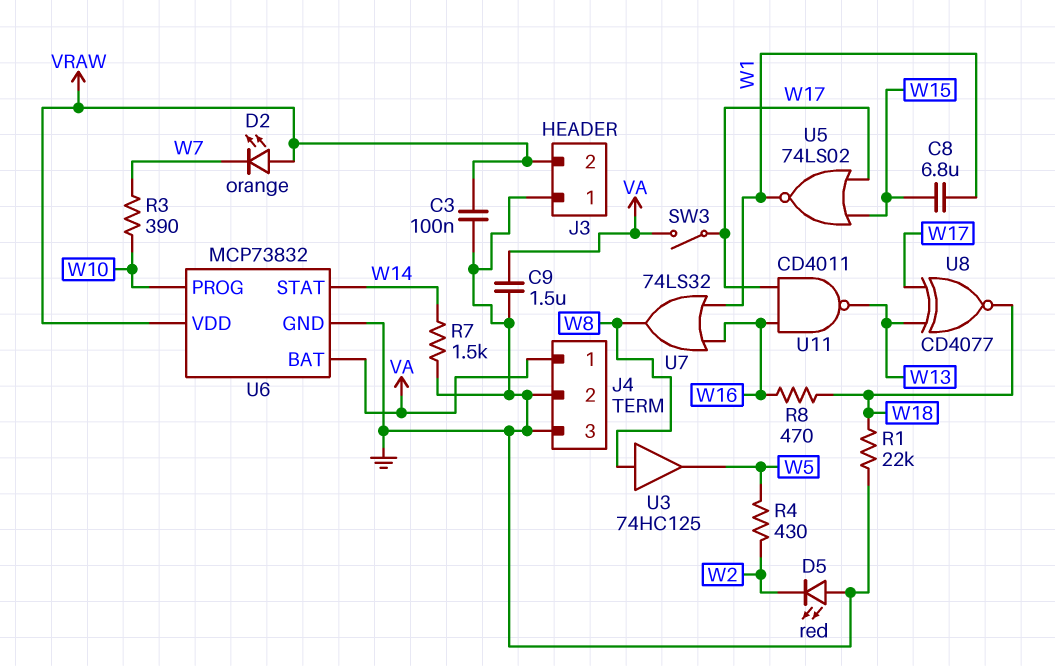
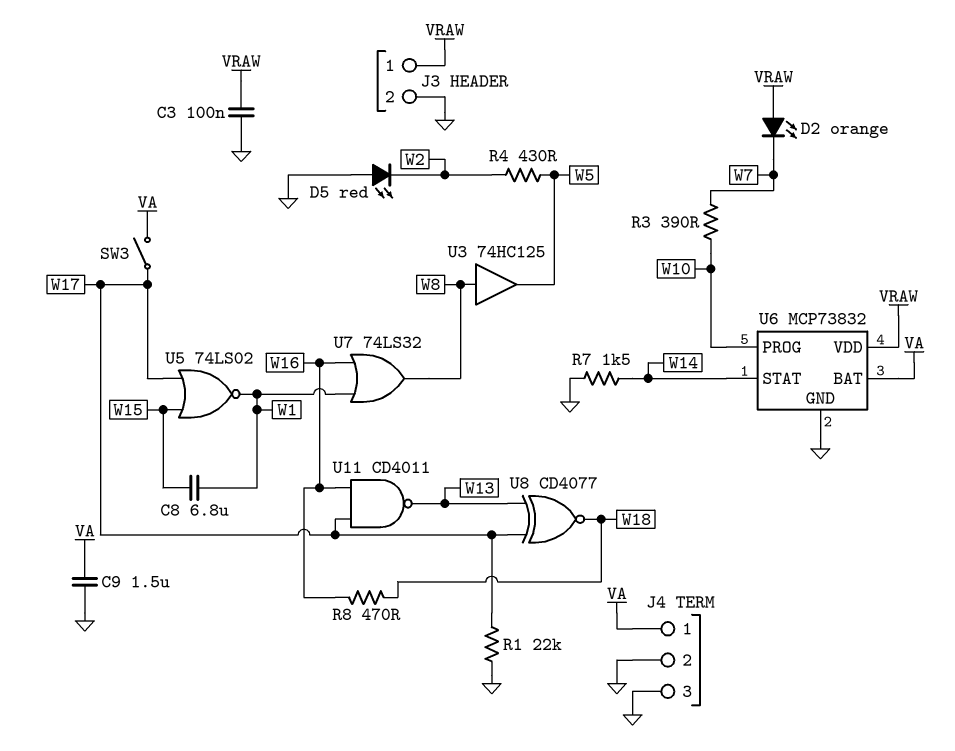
J3 pin 1: GND -> VRAW
J3 pin 2: VRAW -> GND
R1: 22k (GND, W18) -> 22k (GND, W17)

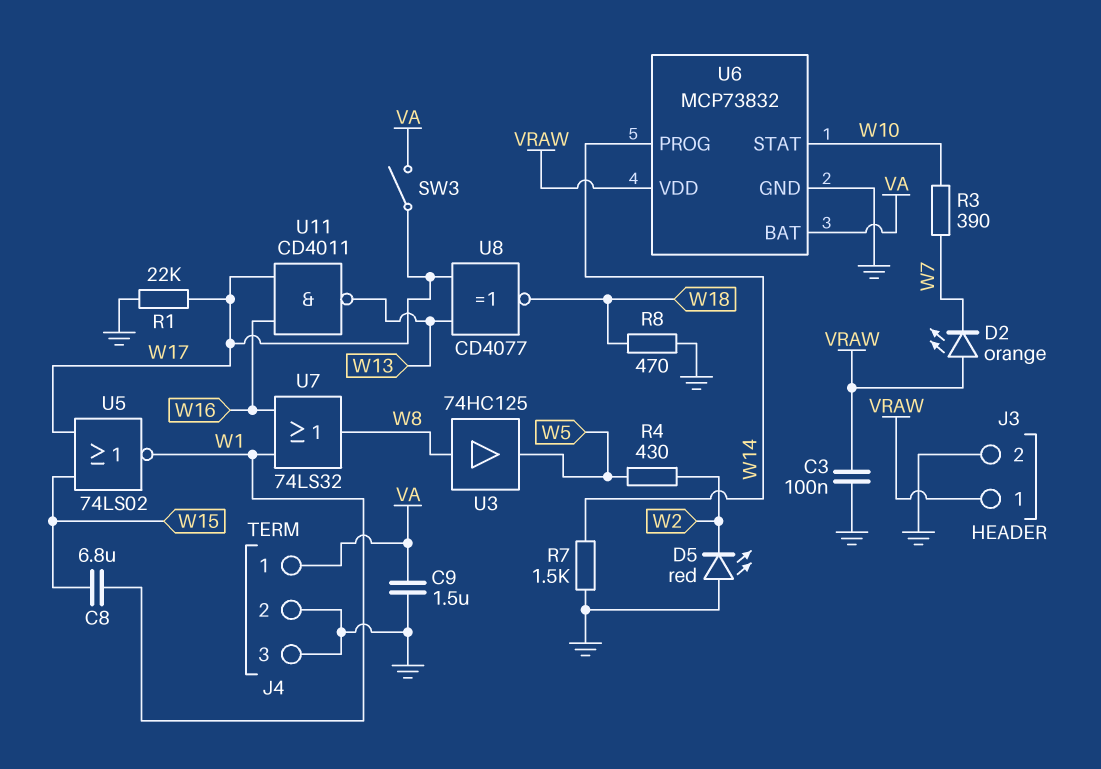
R8: 470 (W16, W18) -> 470 (GND, W18)
U6 pin PROG: W10 -> W14
U6 pin STAT: W14 -> W10

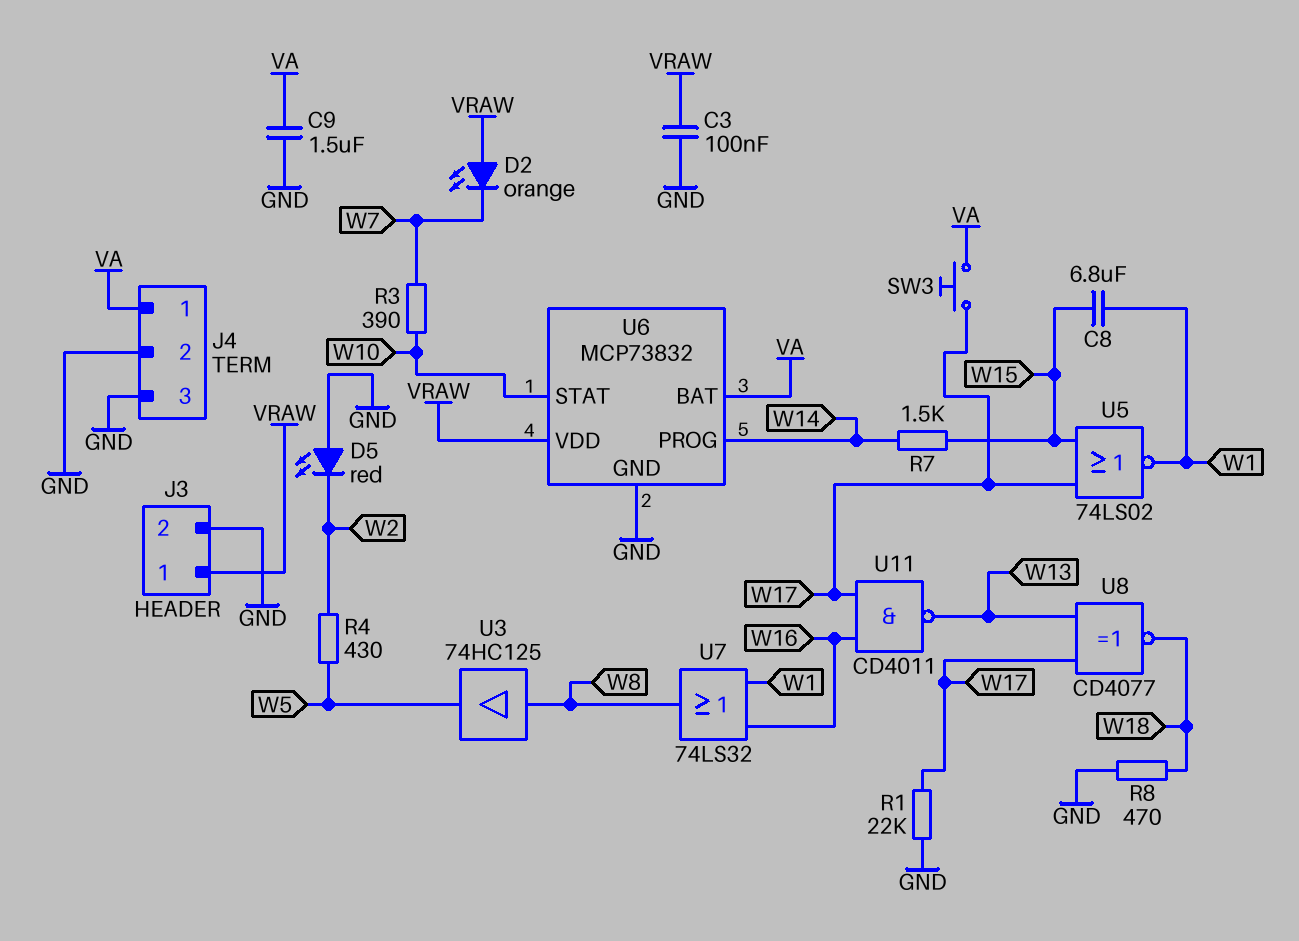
R7: 1.5k (GND, W14) -> 1.5k (W14, W15)
SW3: switch (VA, W17) -> button (VA, W17)

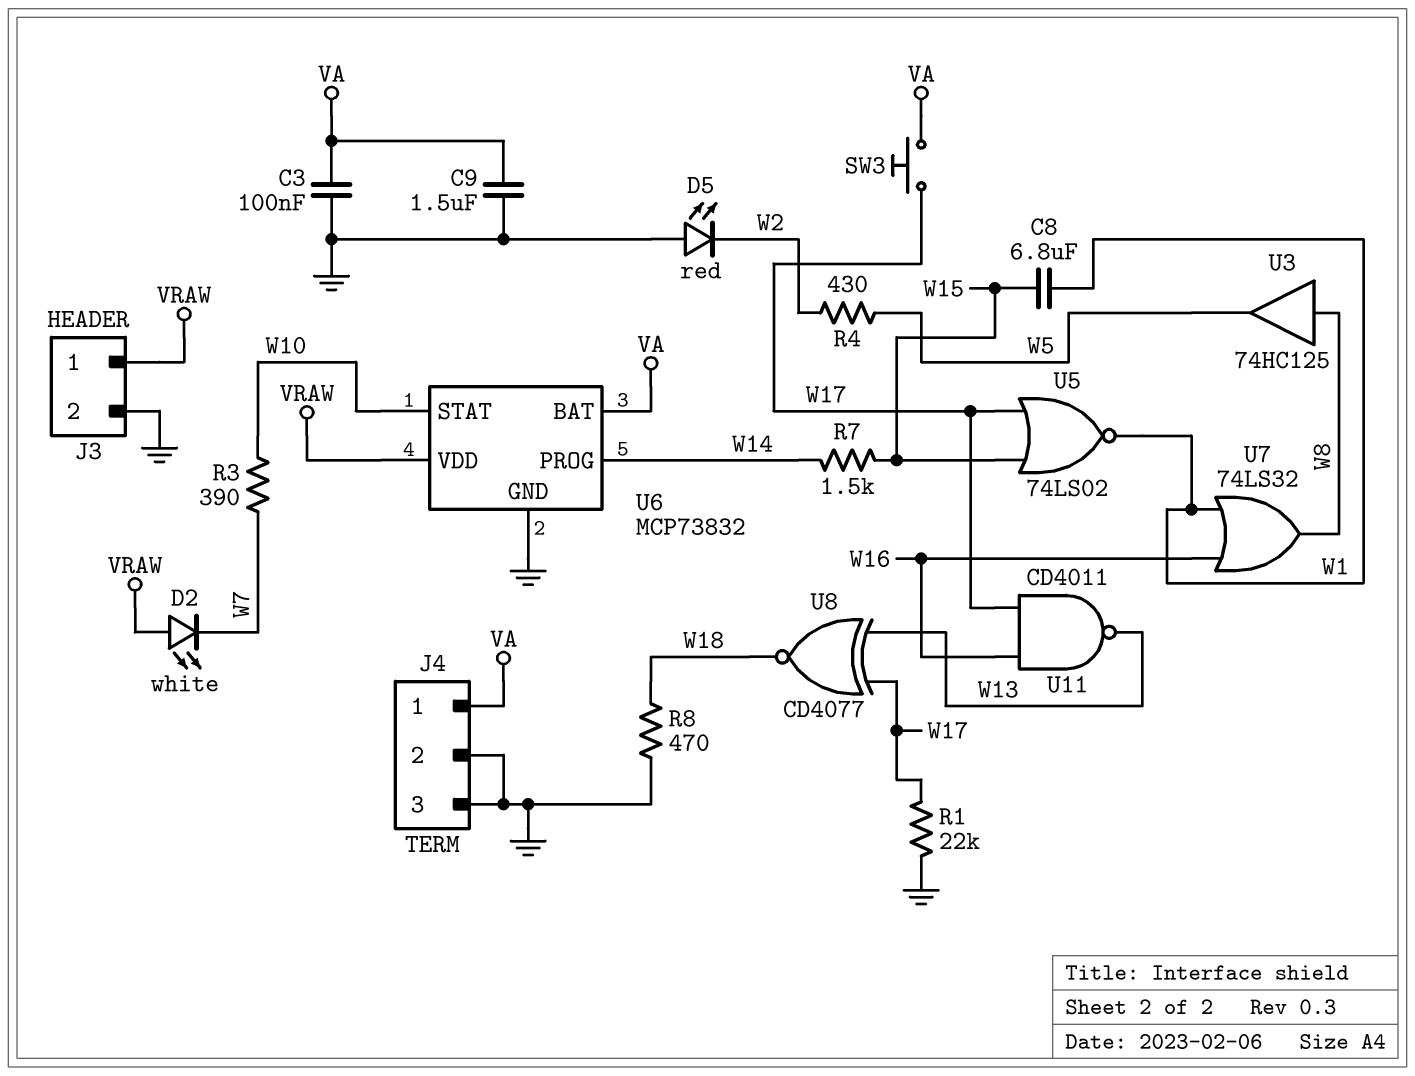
C3: 100nF (GND, VRAW) -> 100nF (GND, VA)
D2: LED orange (A VRAW, K W7) -> LED white (A VRAW, K W7)

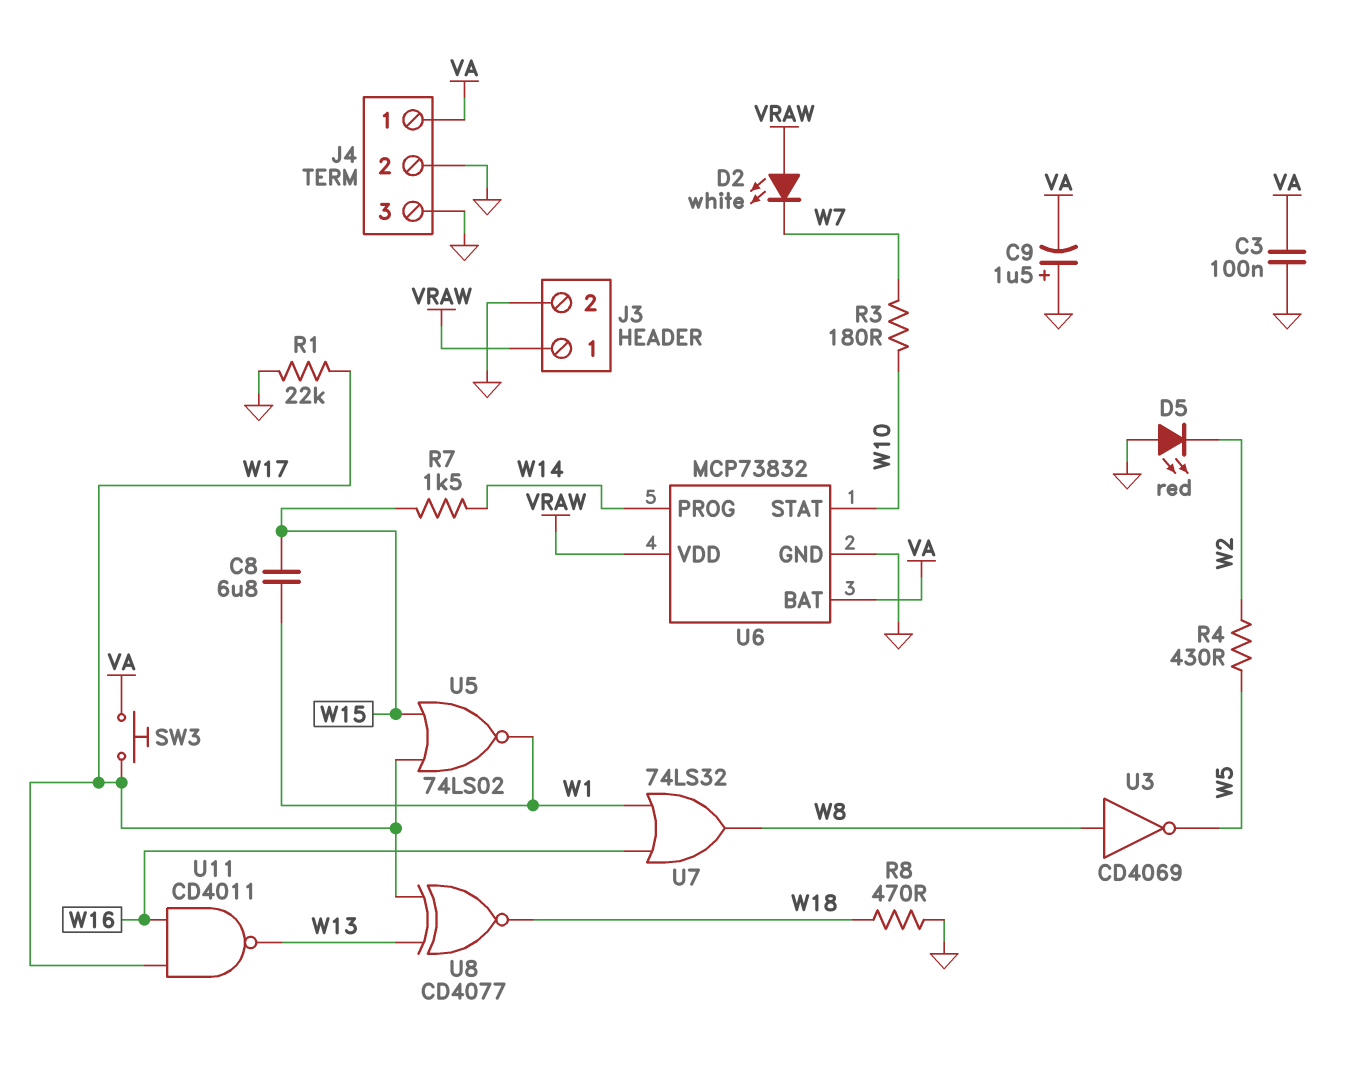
C9: 1.5uF (GND, VA) -> 1.5uF (plus GND, minus VA)
R3: 390 (W7, W10) -> 180 (W7, W10)
U3: buffer 74HC125 (in W8, out W5) -> NOT CD4069 (in W8, out W5)

